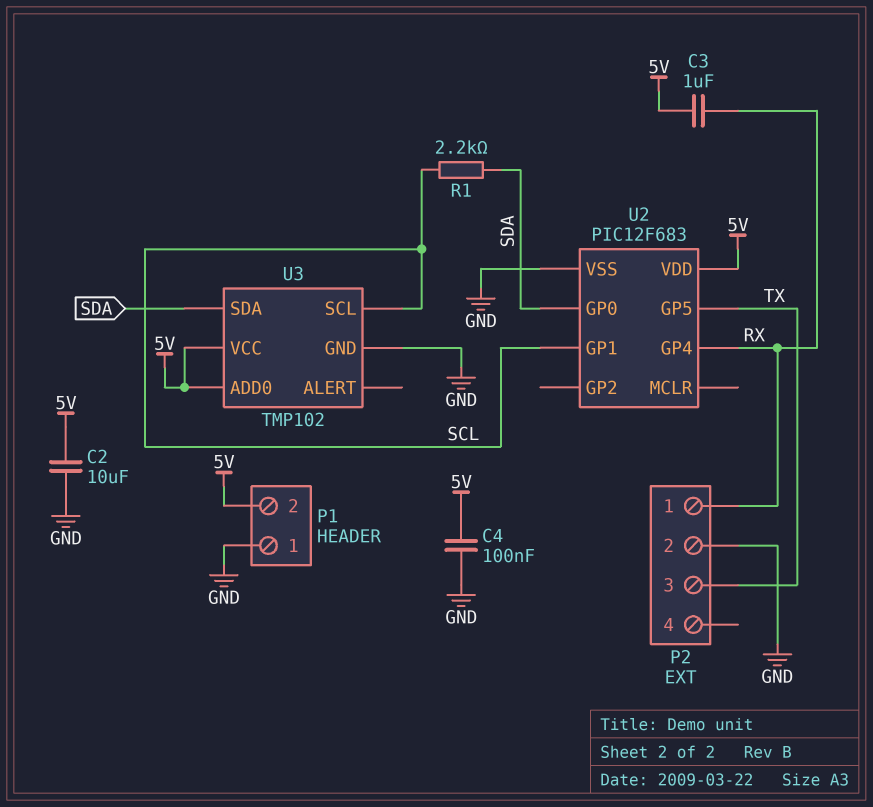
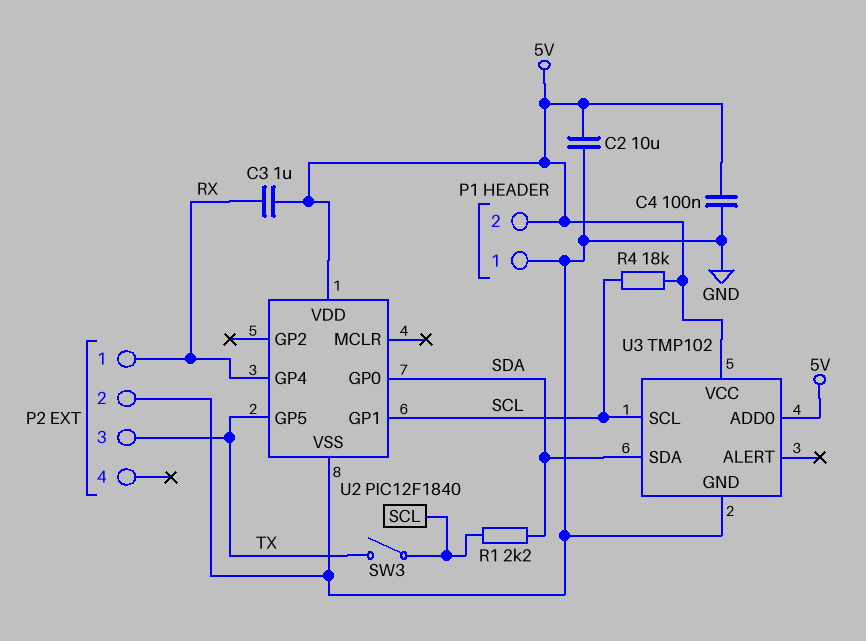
R4: none -> 18k (5V, SCL)
SW3: none -> switch (SCL, TX)
U2: PIC12F683 -> PIC12F1840

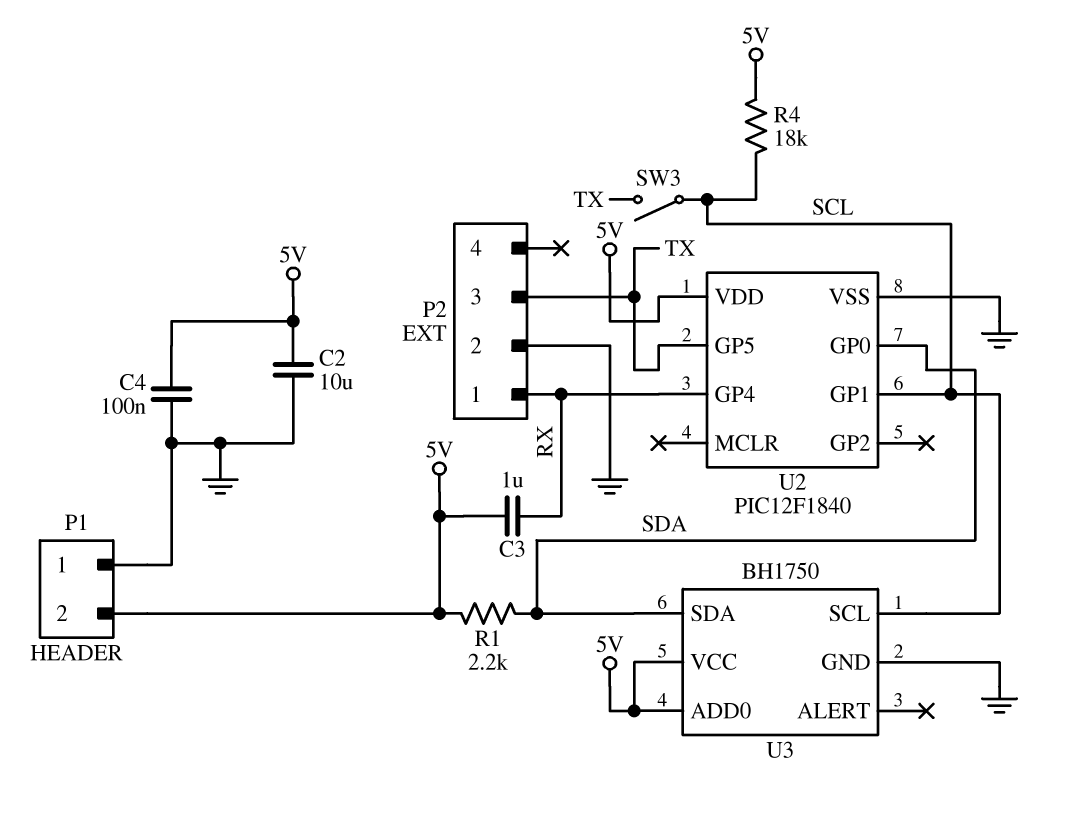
R1: 2.2k (SCL, SDA) -> 2.2k (5V, SDA)
U3: TMP102 -> BH1750

